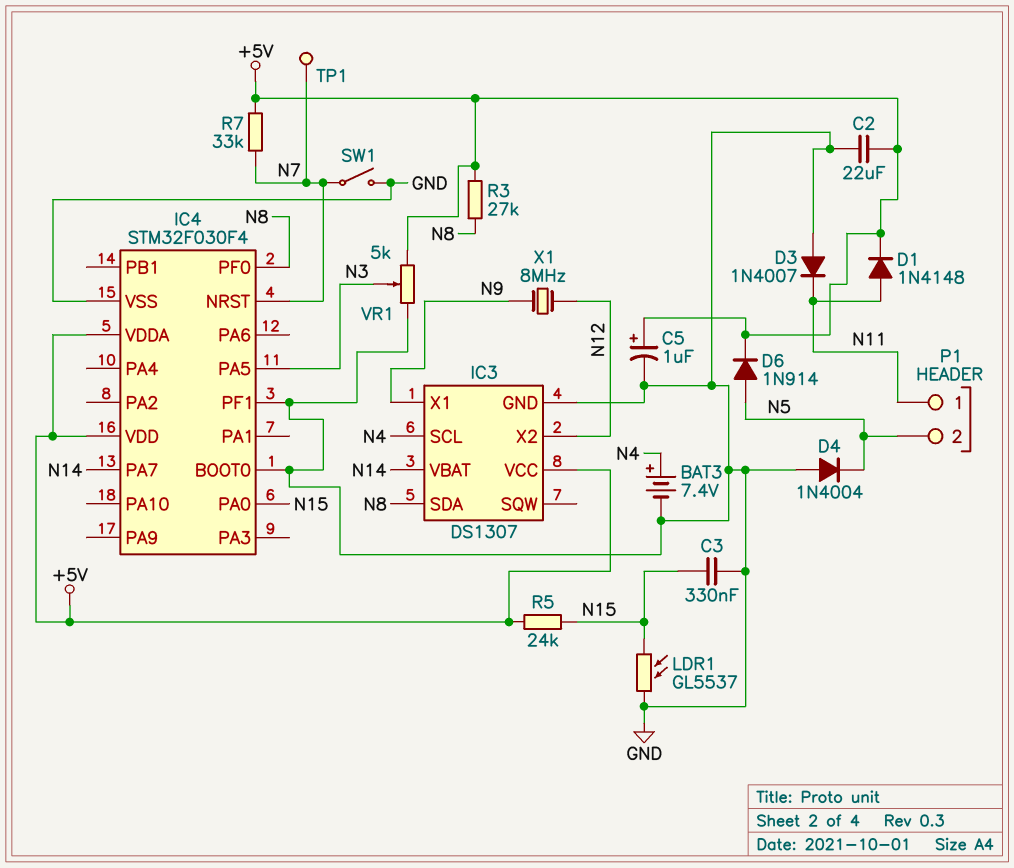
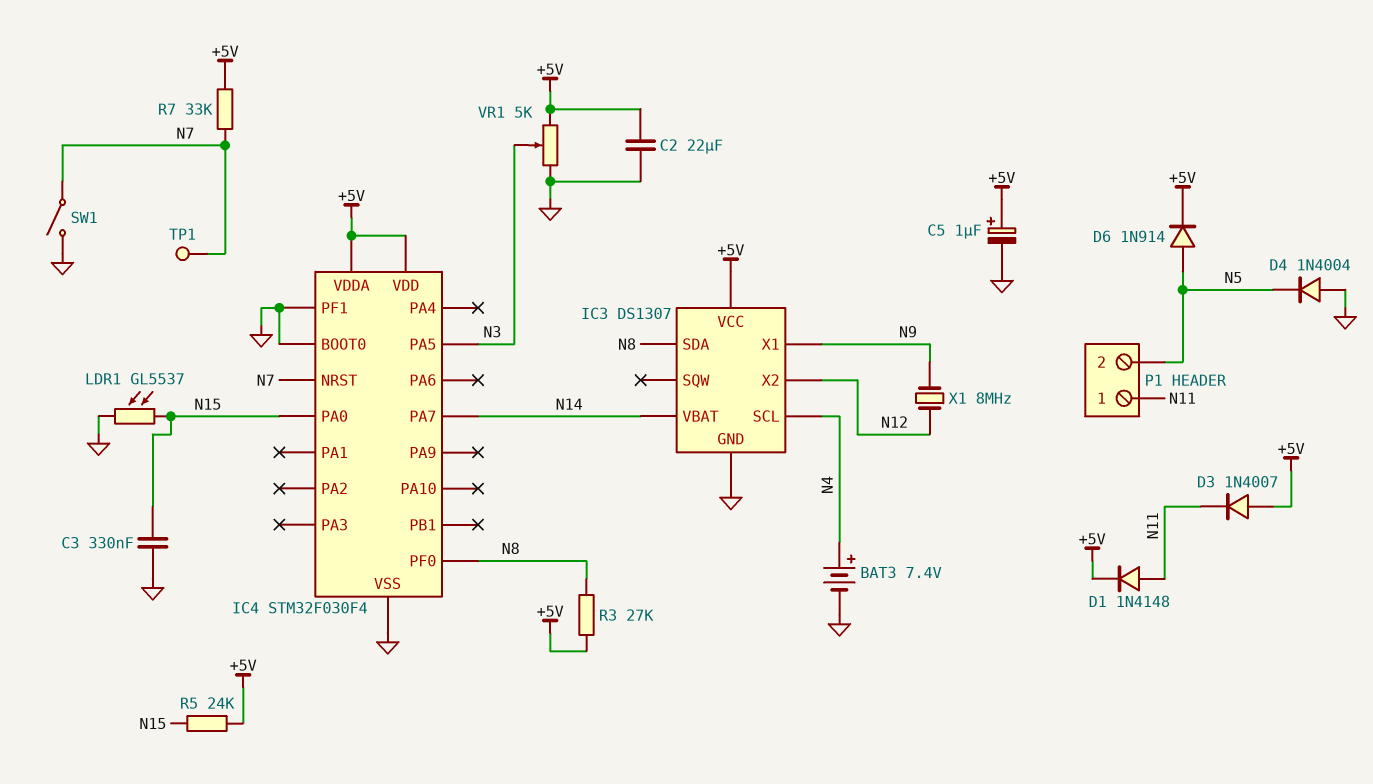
D3: diode 1N4007 (A GND, K N11) -> diode 1N4007 (A +5V, K N11)

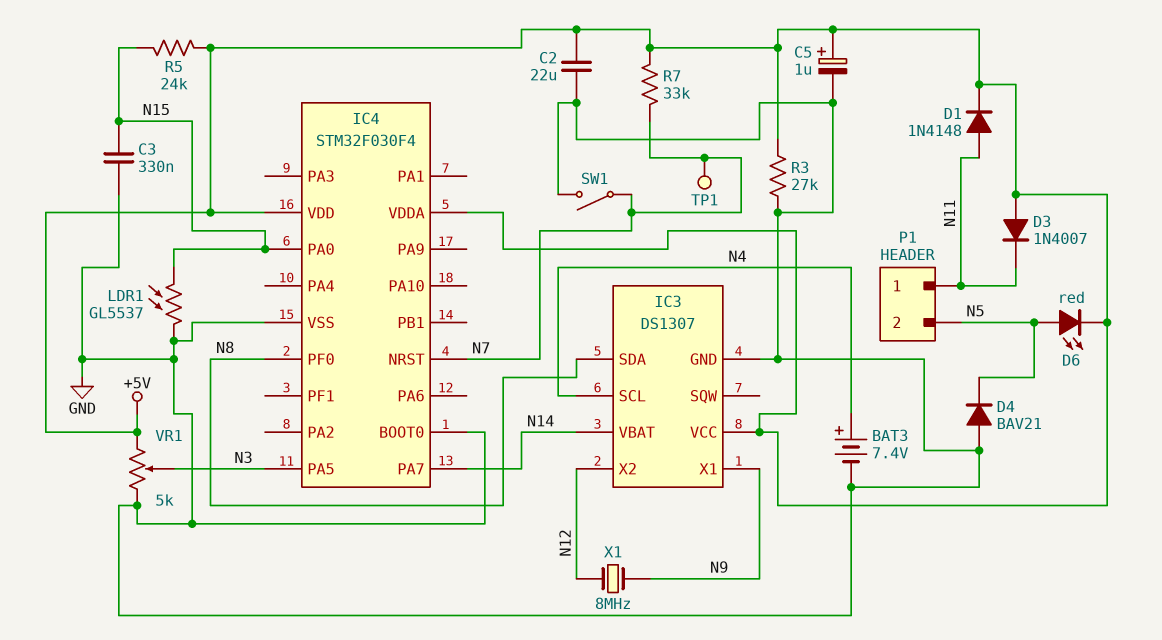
D4: diode 1N4004 (A GND, K N5) -> diode BAV21 (A GND, K N5)
D6: diode 1N914 (A N5, K +5V) -> LED red (A N5, K +5V)
IC4 pin PF1: GND -> none
R3: 27k (+5V, N8) -> 27k (+5V, GND)

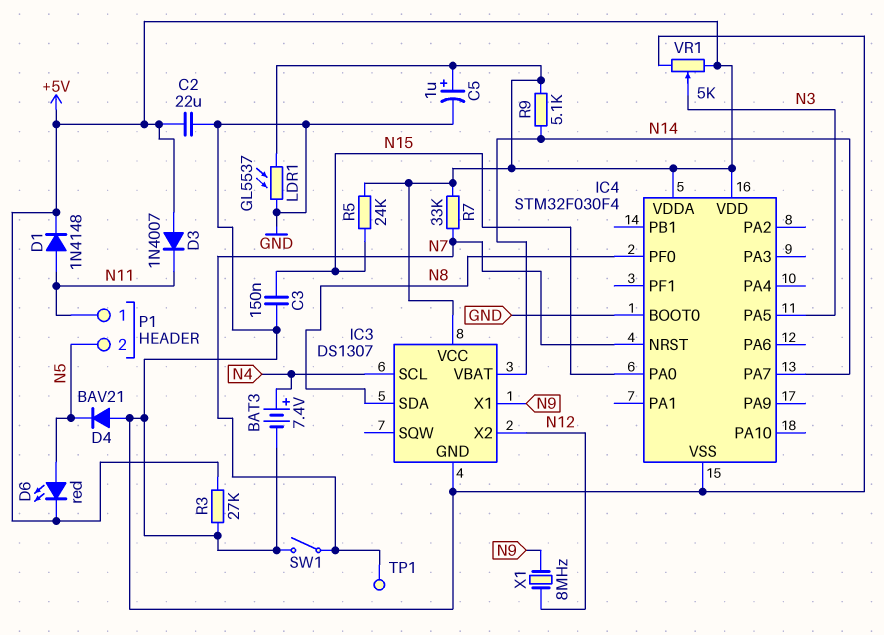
C3: 330nF (GND, N15) -> 150nF (GND, N15)
LDR1: GL5537 (GND, N15) -> GL5537 (+5V, GND)
R9: none -> 5.1k (+5V, N14)

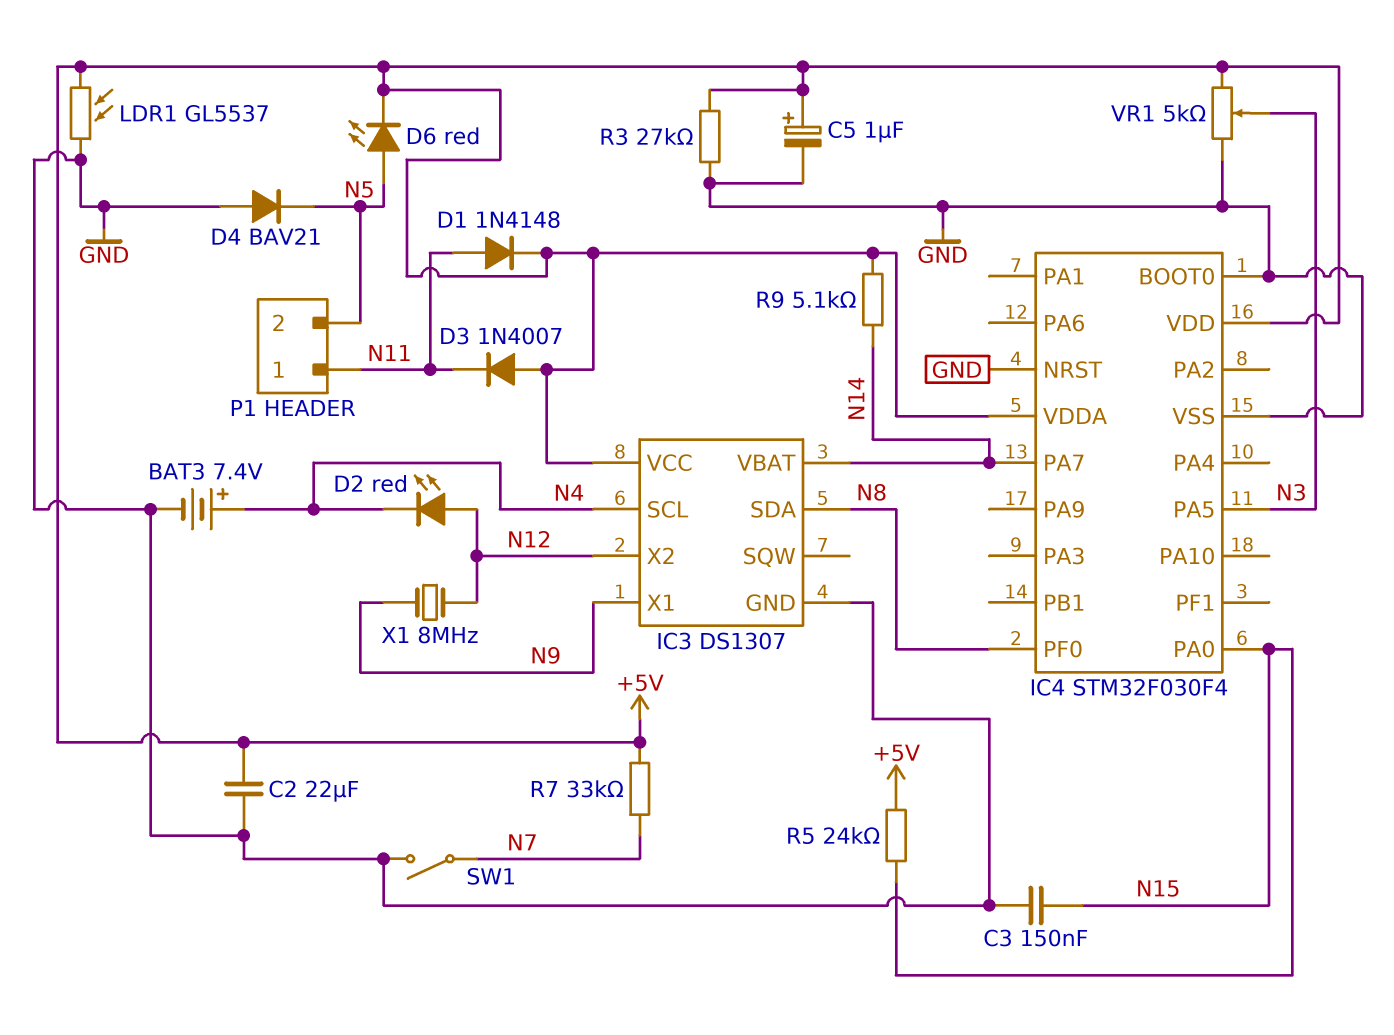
D2: none -> LED red (A N12, K N4)
IC4 pin NRST: N7 -> GND
TP1: test point (N7) -> none

